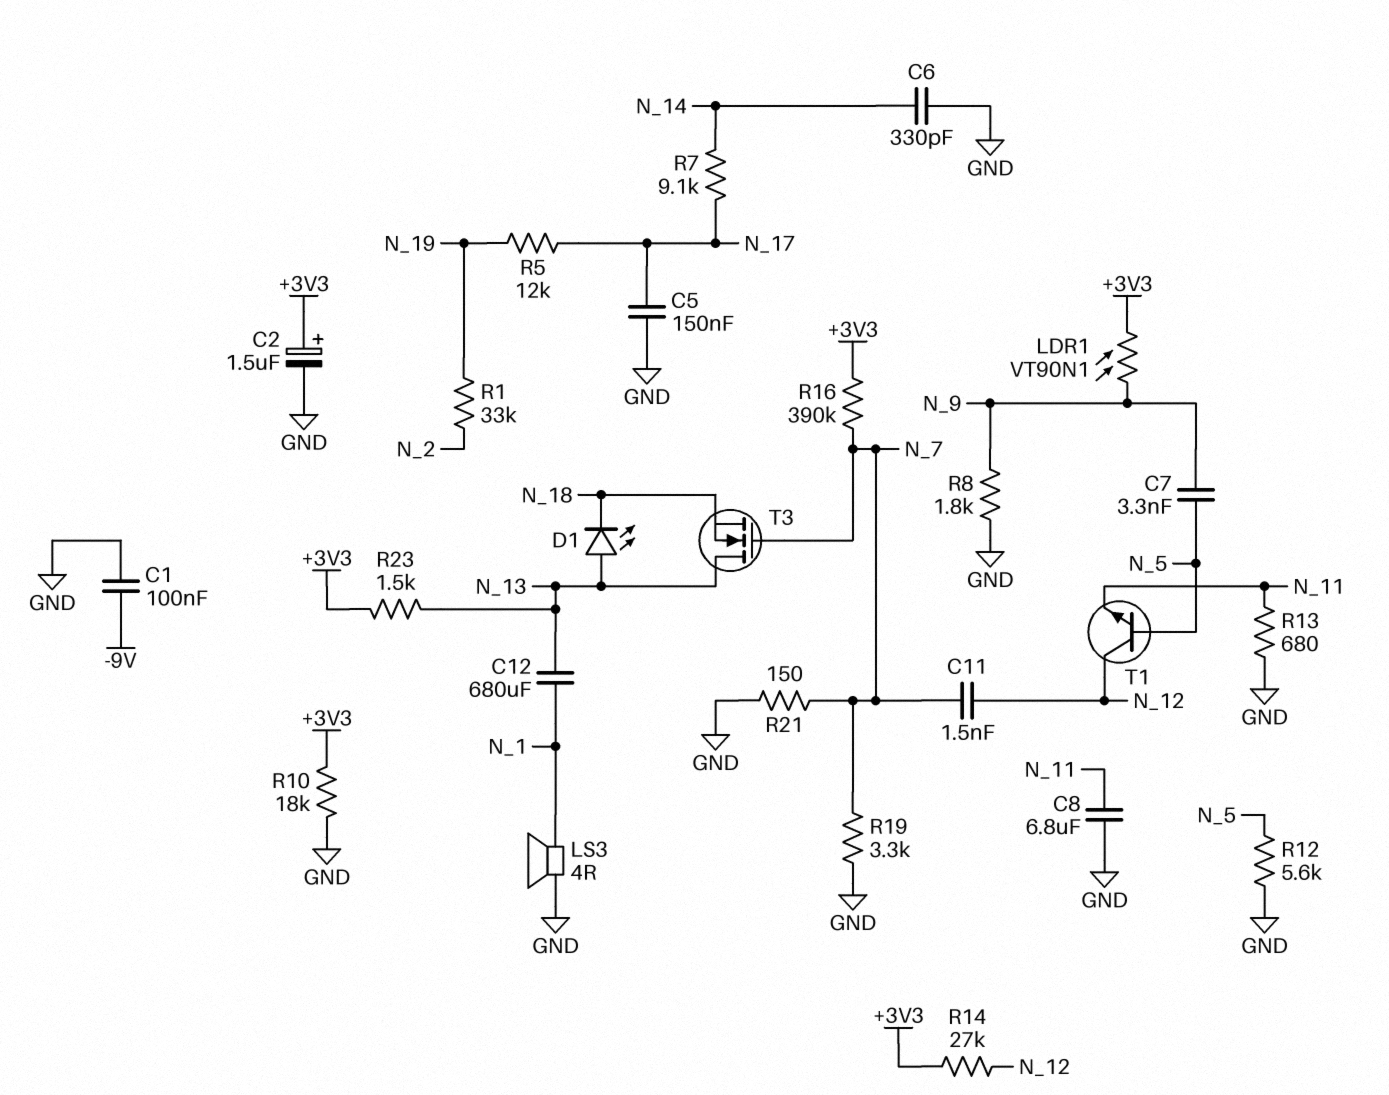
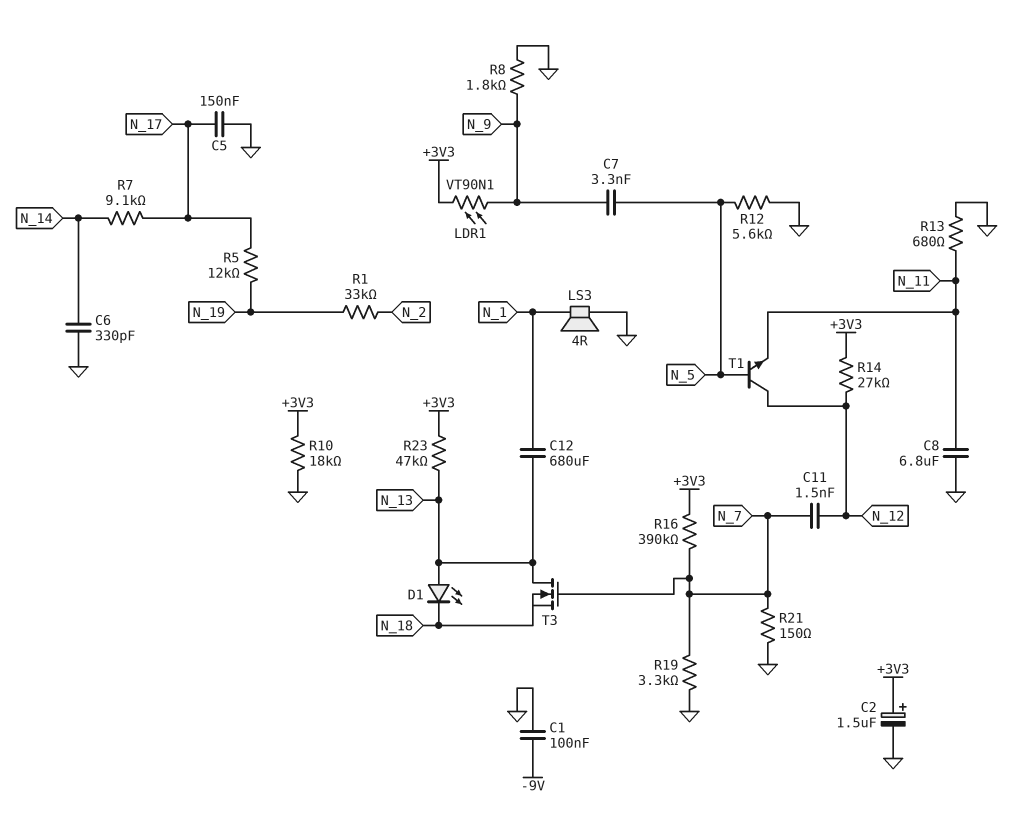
R23: 1.5k (+3V3, N_13) -> 47k (+3V3, N_13)

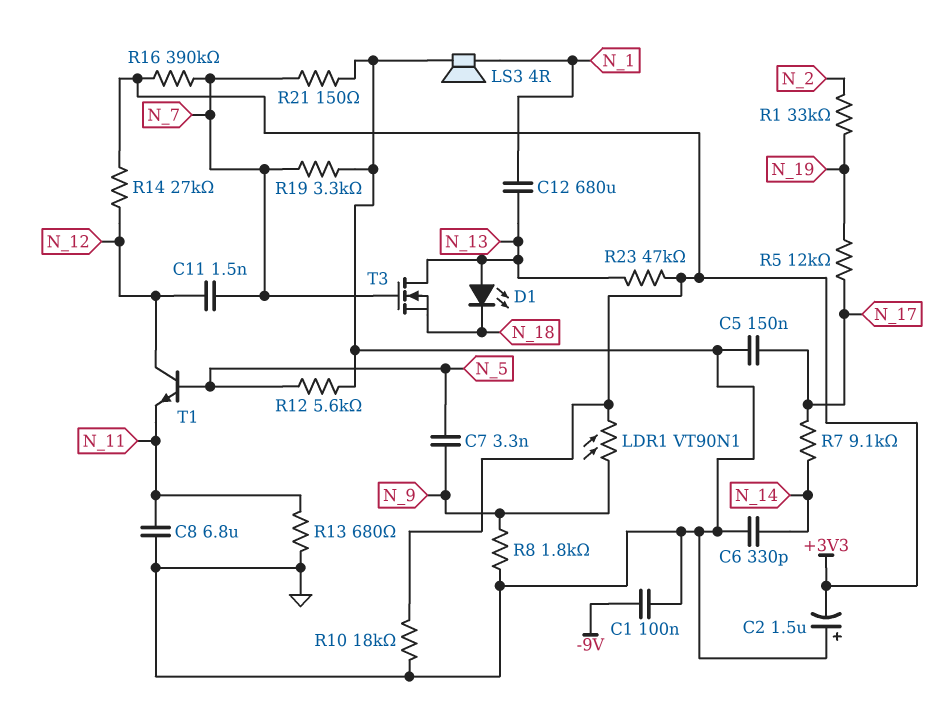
C2: 1.5uF (plus +3V3, minus GND) -> 1.5uF (plus GND, minus +3V3)

